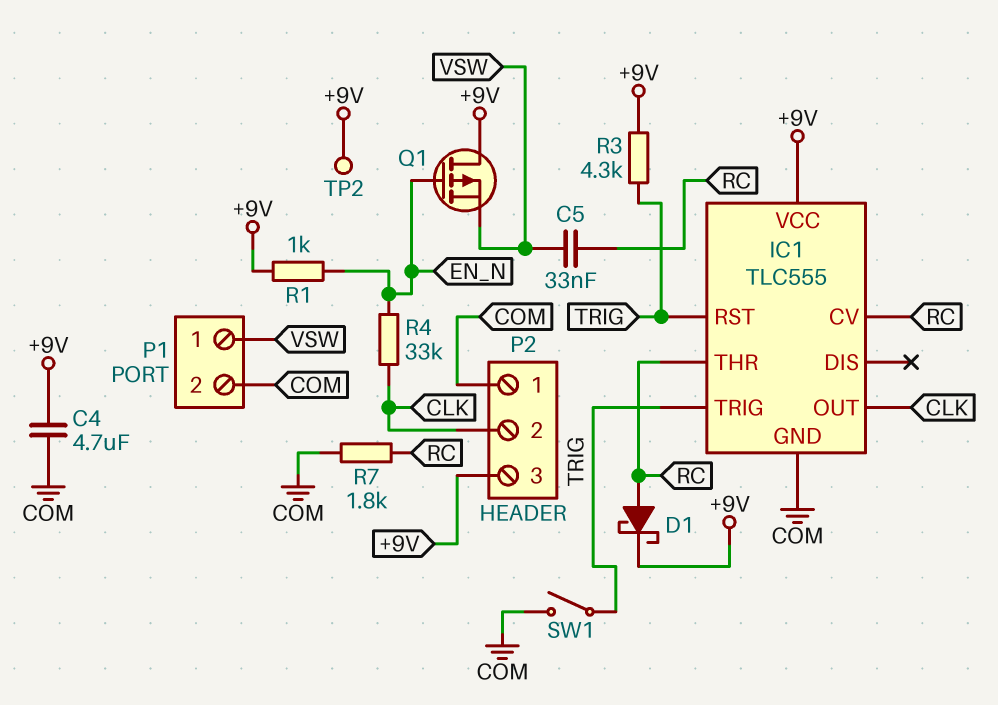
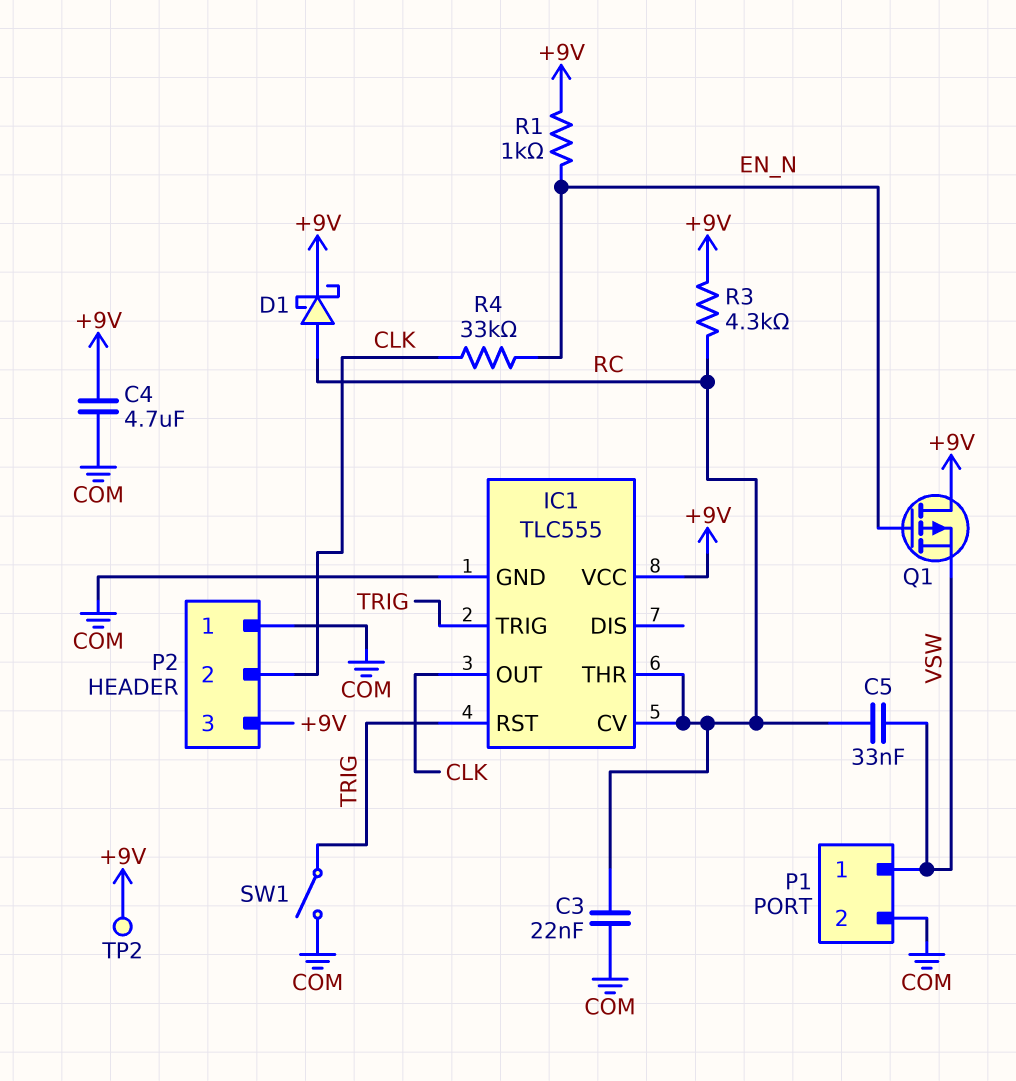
C3: none -> 22nF (COM, RC)
R3: 4.3k (+9V, TRIG) -> 4.3k (+9V, RC)
R7: 1.8k (COM, RC) -> none

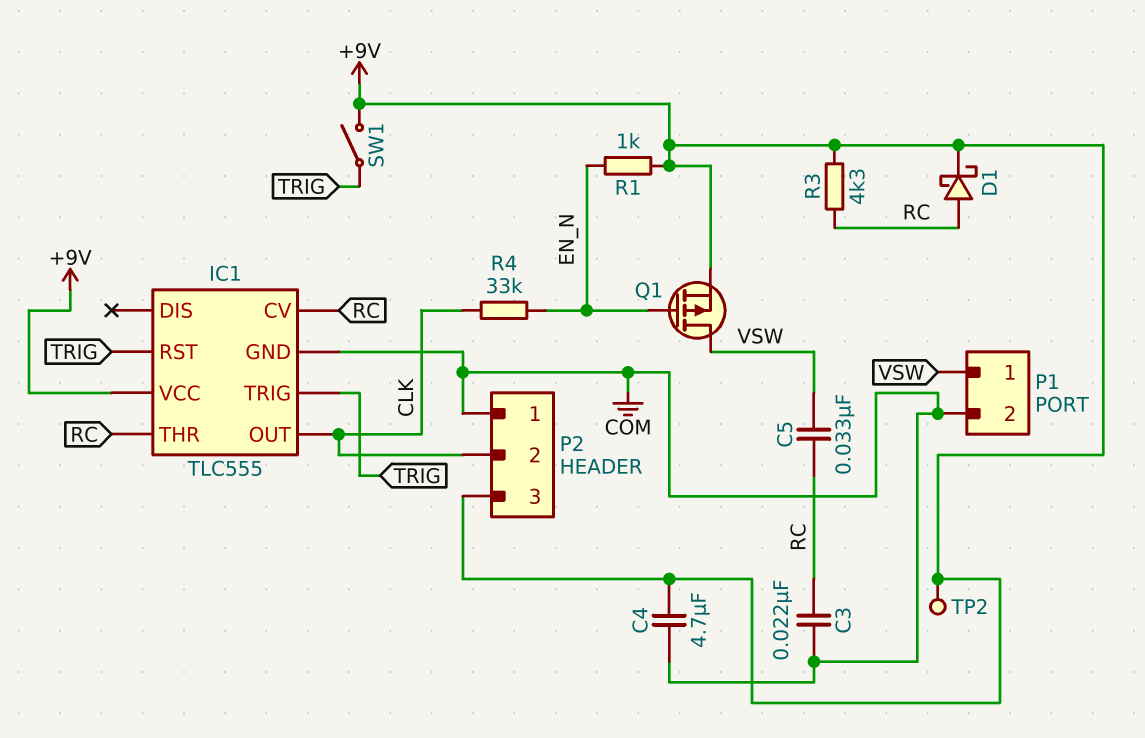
Q1: PMOS (G EN_N, D +9V, S VSW) -> PMOS (G EN_N, D VSW, S +9V)
SW1: switch (COM, TRIG) -> switch (+9V, TRIG)

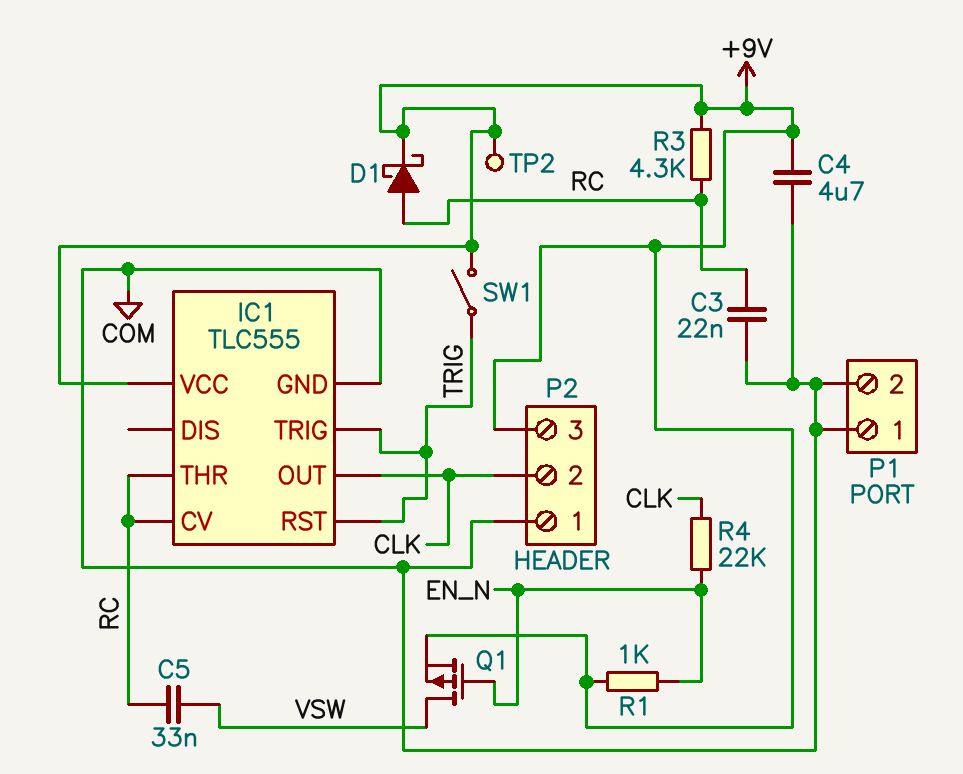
P1 pin 1: VSW -> COM
R4: 33k (CLK, EN_N) -> 22k (CLK, EN_N)

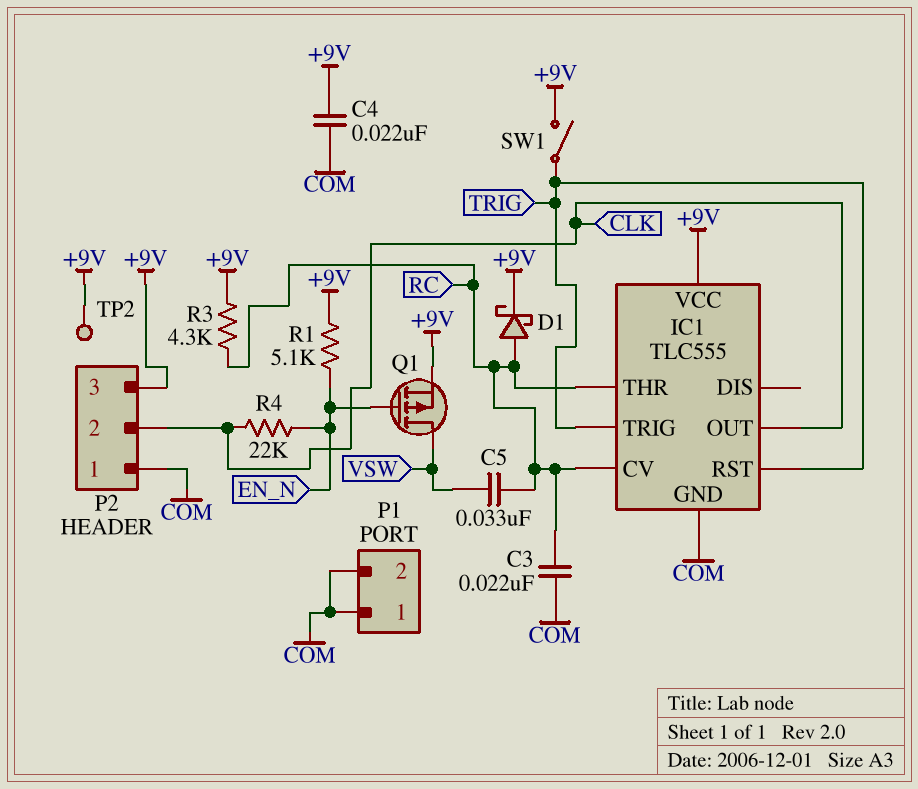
C4: 4.7uF (+9V, COM) -> 22nF (+9V, COM)
R1: 1k (+9V, EN_N) -> 5.1k (+9V, EN_N)

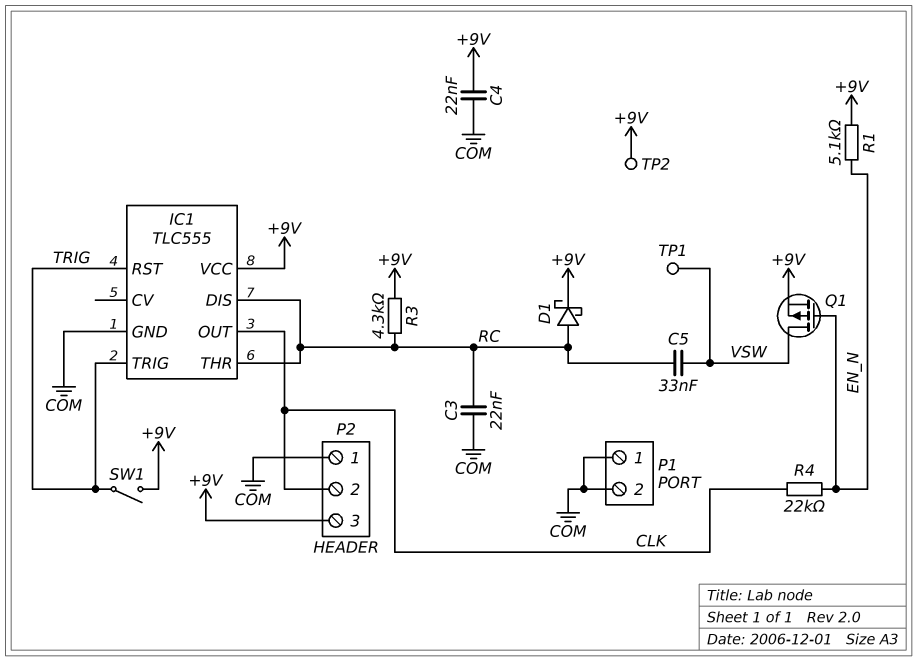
IC1 pin CV: RC -> none
IC1 pin DIS: none -> RC
TP1: none -> test point (VSW)

